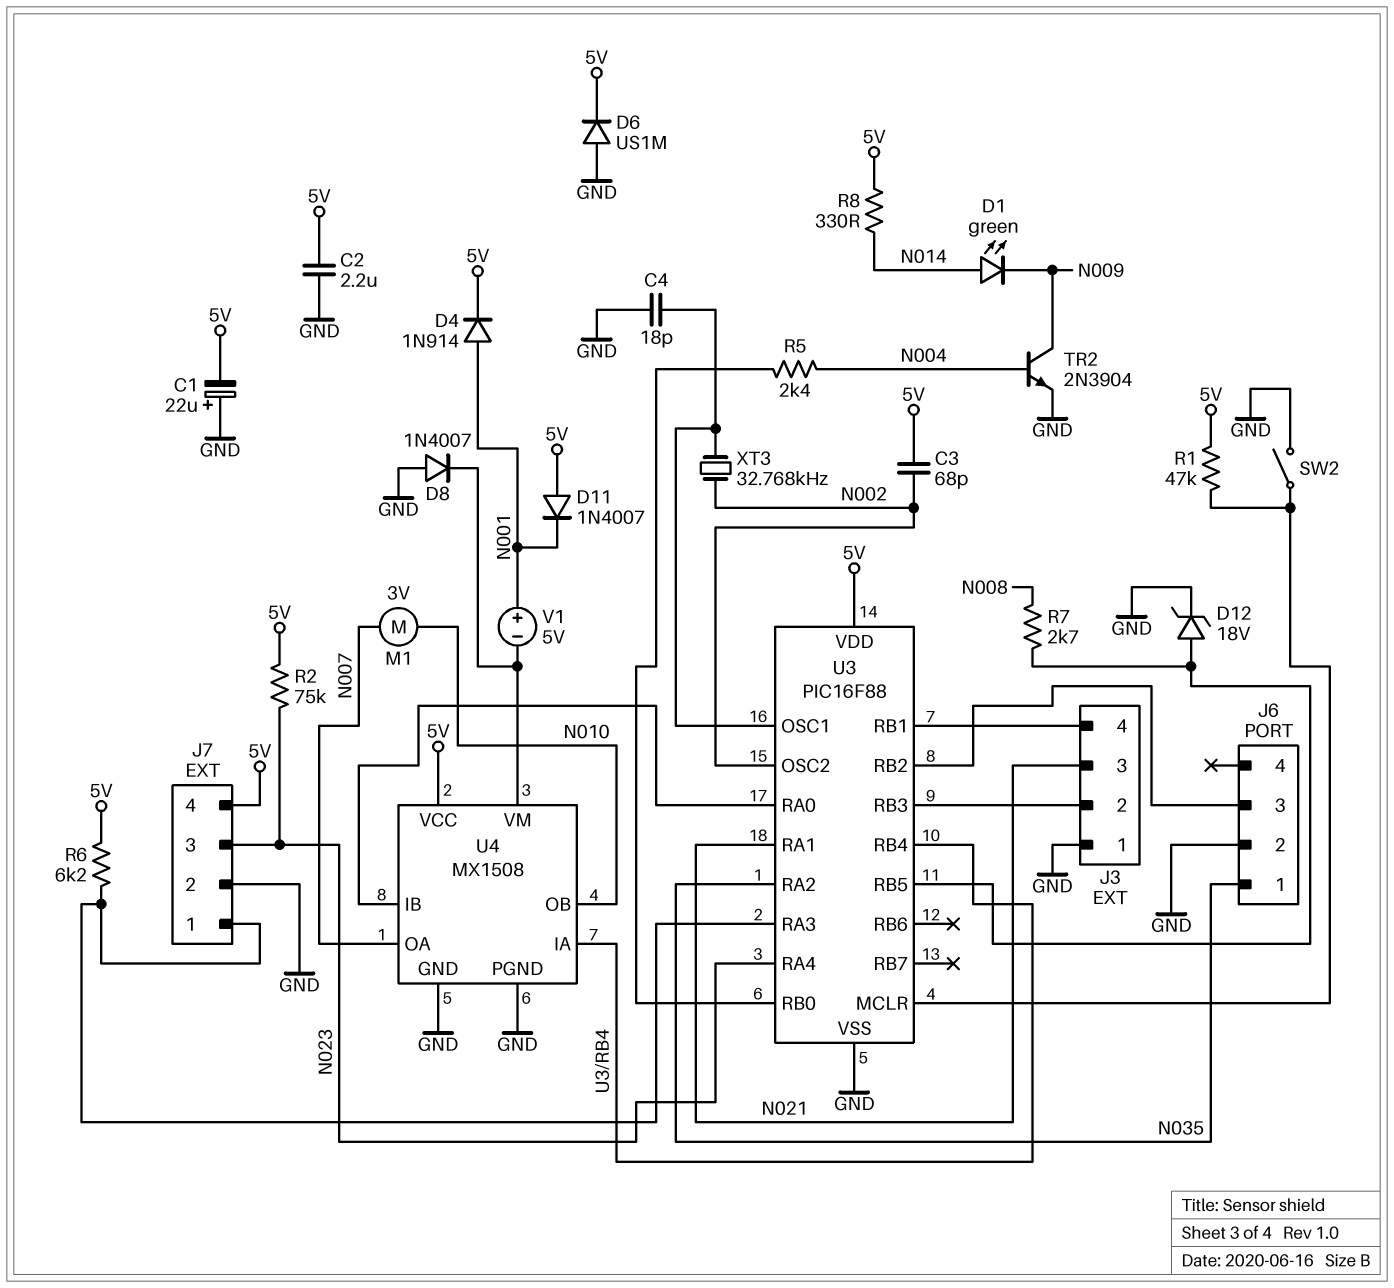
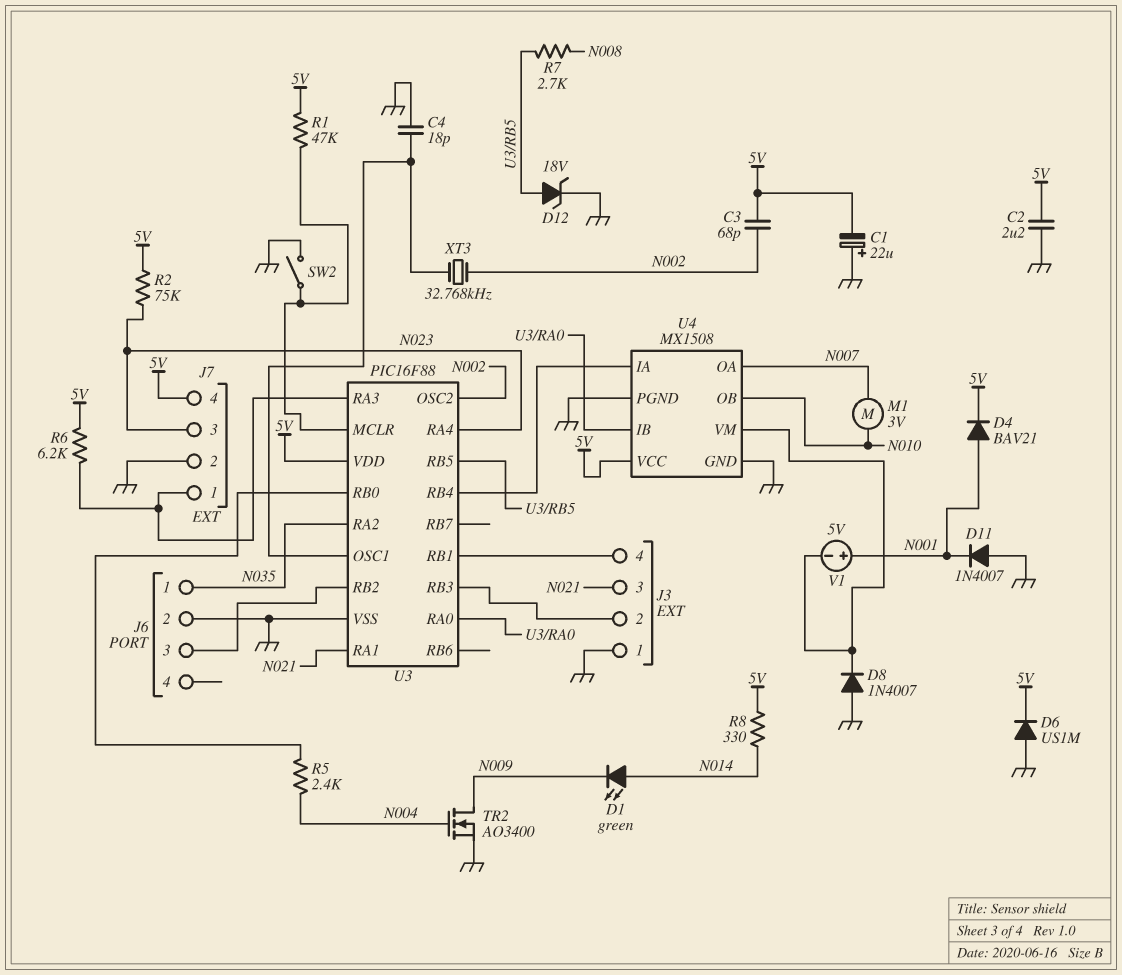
D4: diode 1N914 (A N001, K 5V) -> diode BAV21 (A N001, K 5V)
D11: diode 1N4007 (A 5V, K N001) -> diode 1N4007 (A GND, K N001)
TR2: NPN 2N3904 (B N004, C N009, E GND) -> NMOS AO3400 (G N004, D N009, S GND)

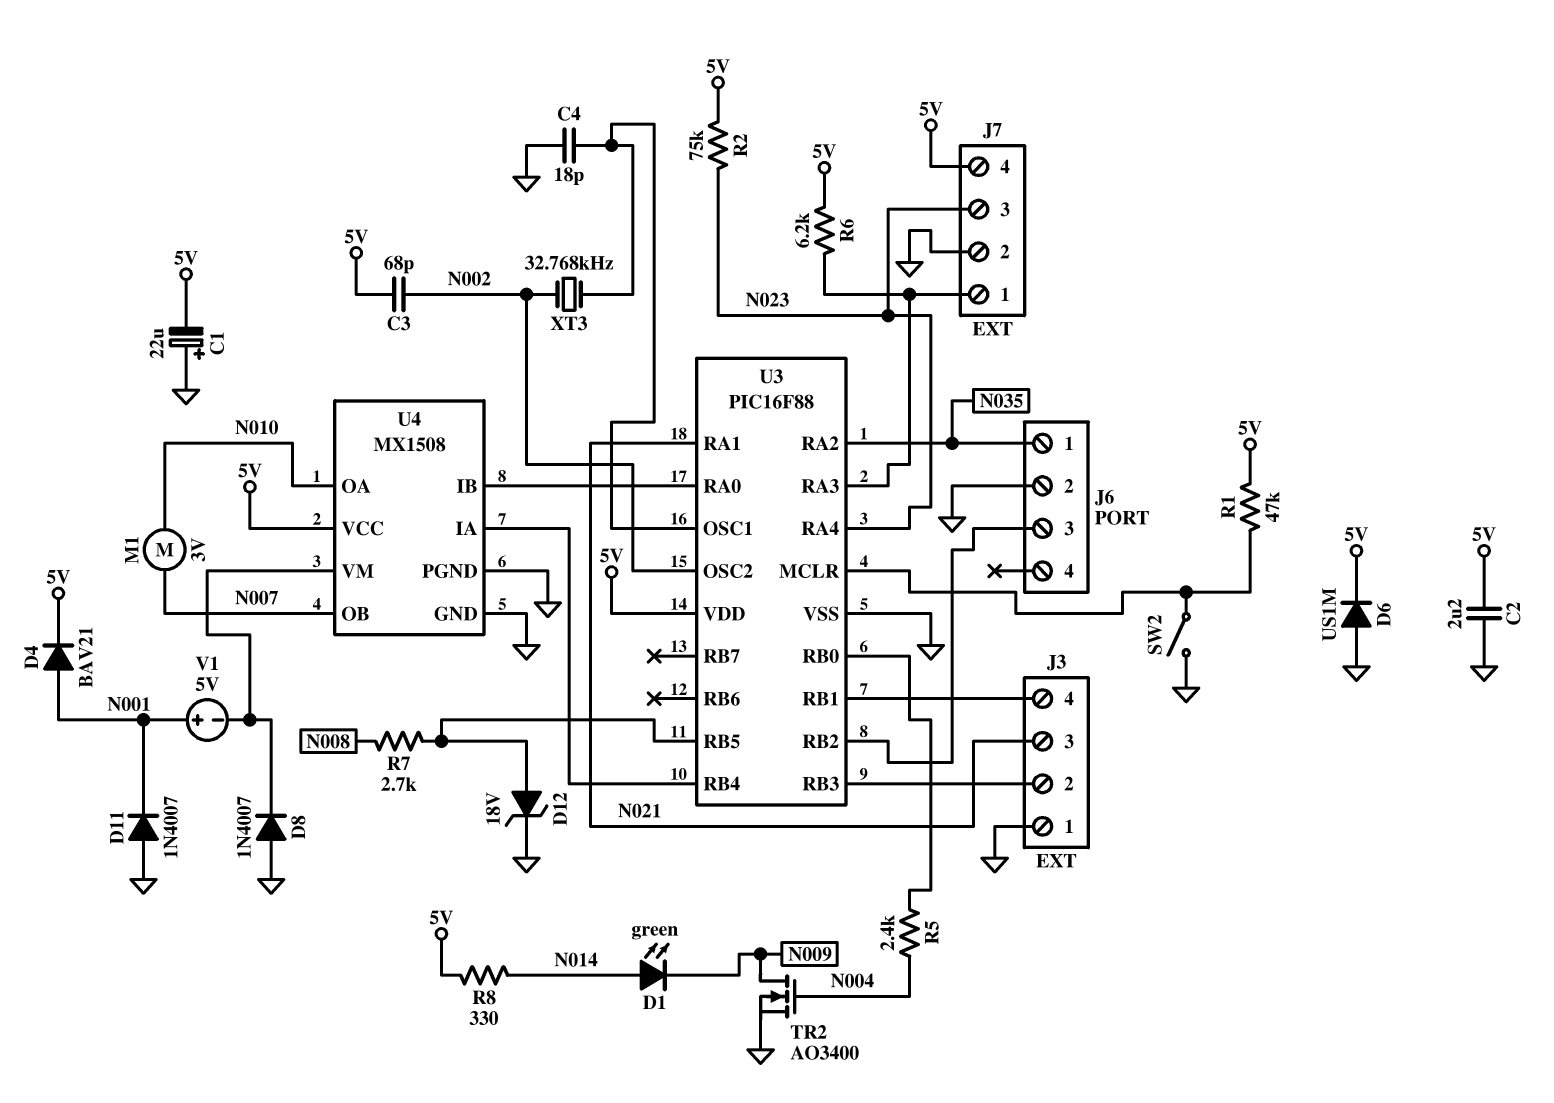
U4 pin OA: N007 -> N010
U4 pin OB: N010 -> N007

